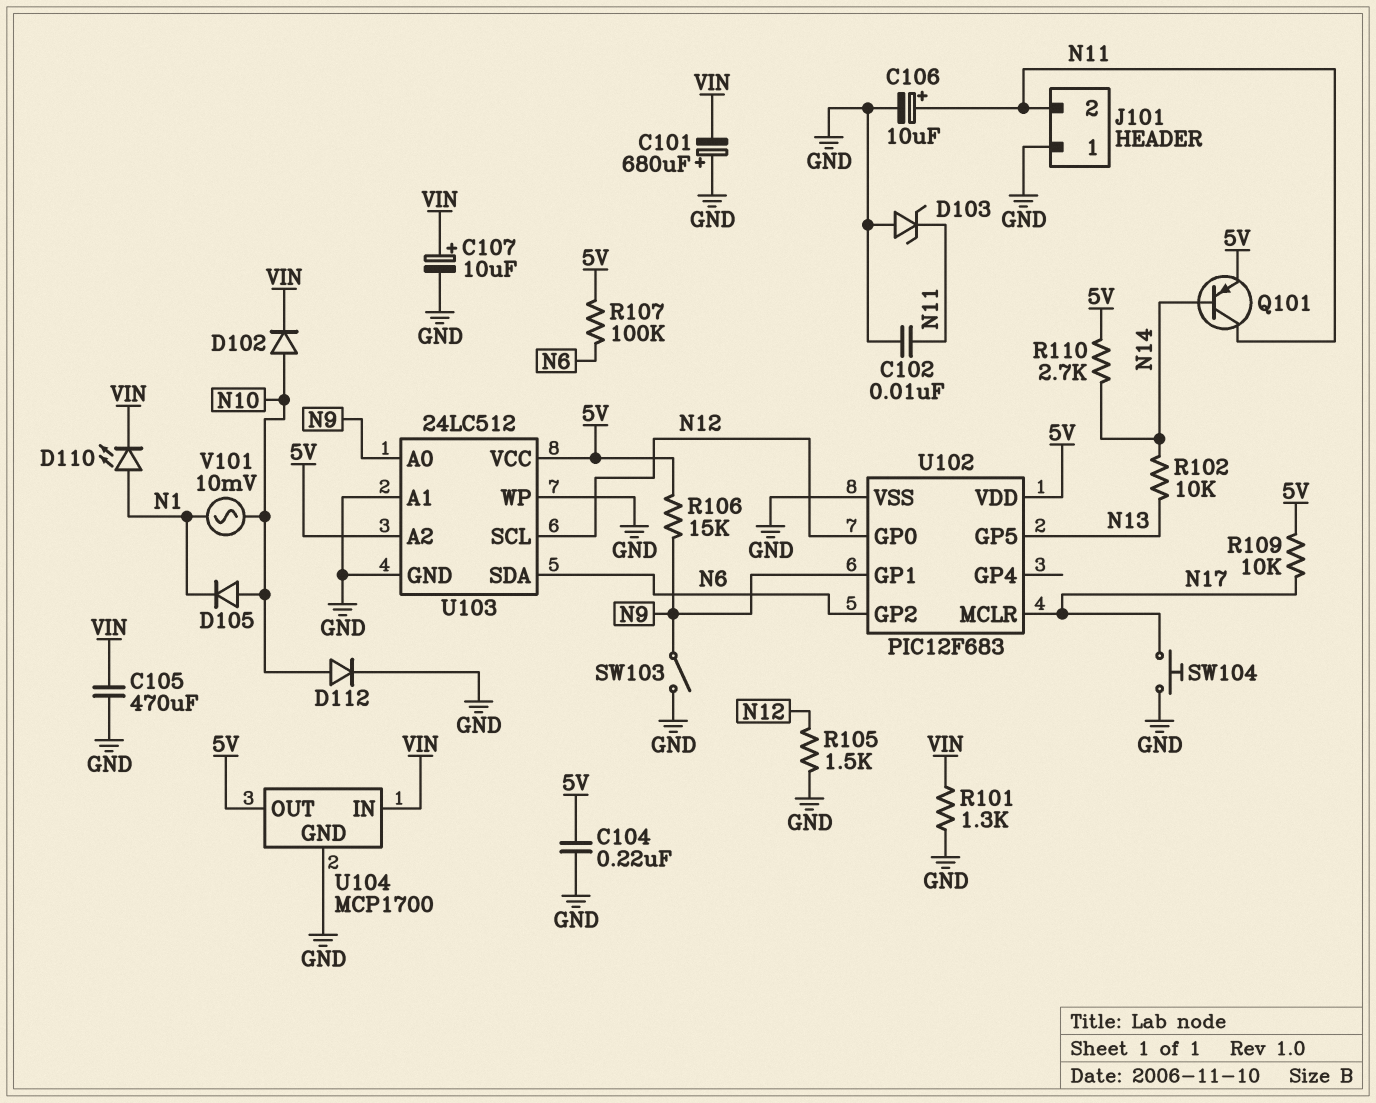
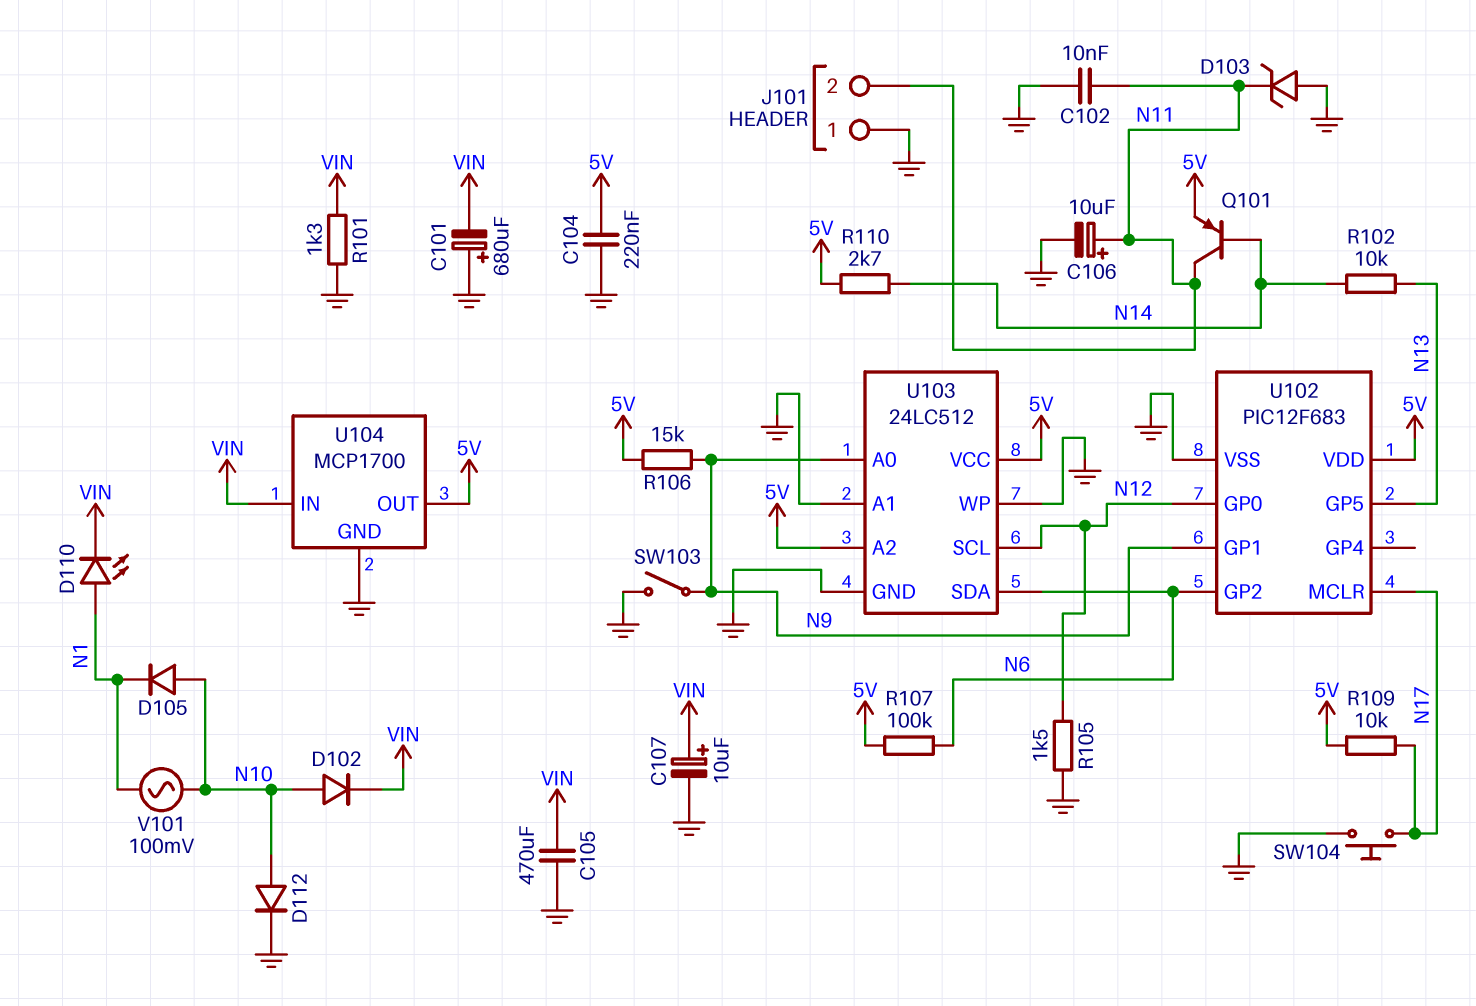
V101: AC 10mV (N1, N10) -> AC 100mV (N1, N10)

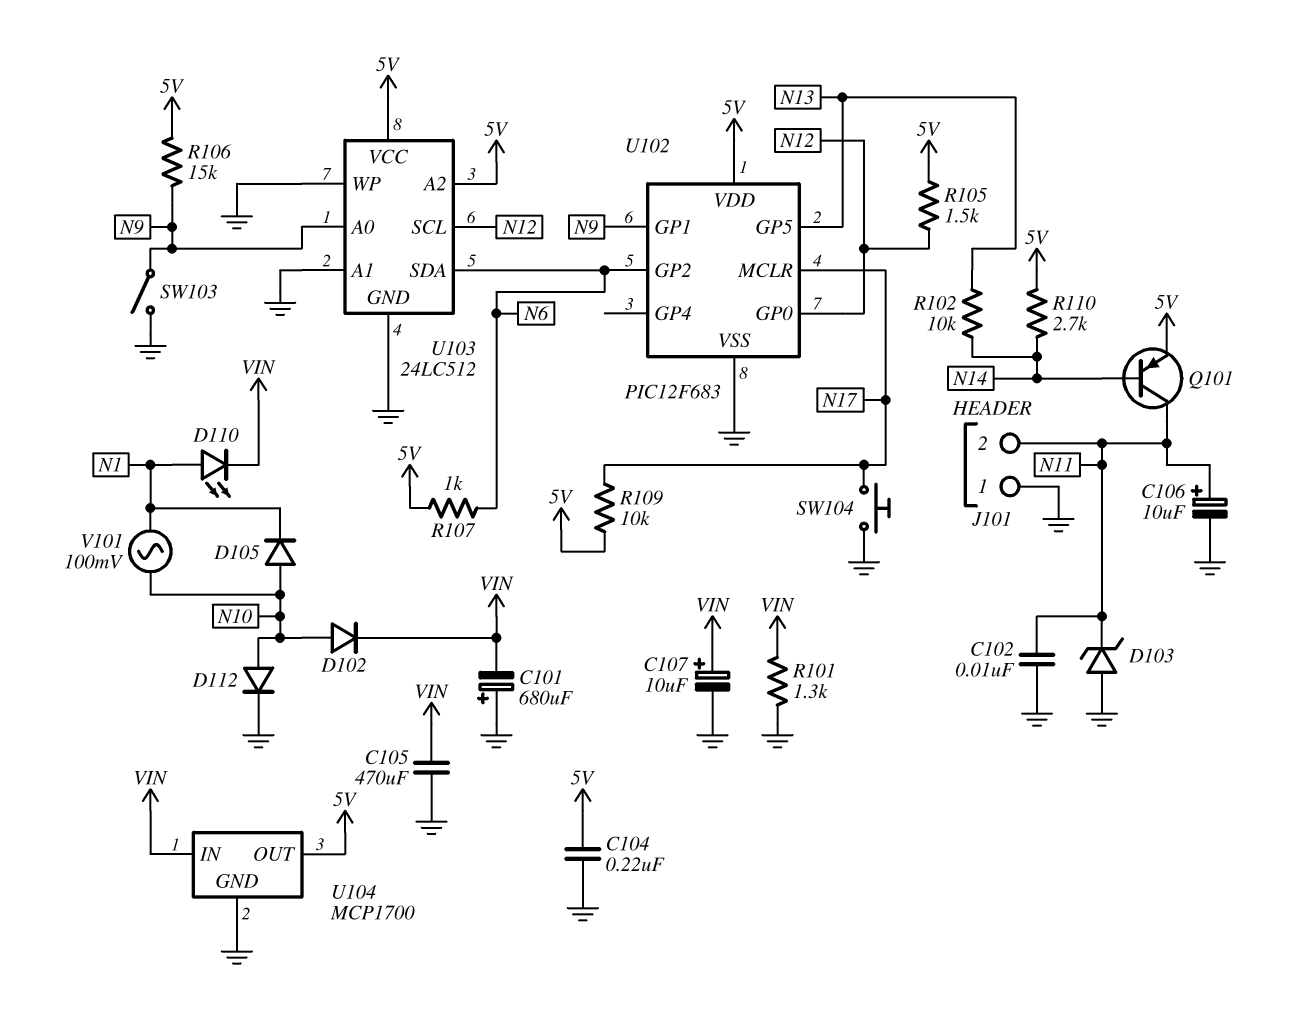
R105: 1.5k (GND, N12) -> 1.5k (5V, N12)
R107: 100k (5V, N6) -> 1k (5V, N6)

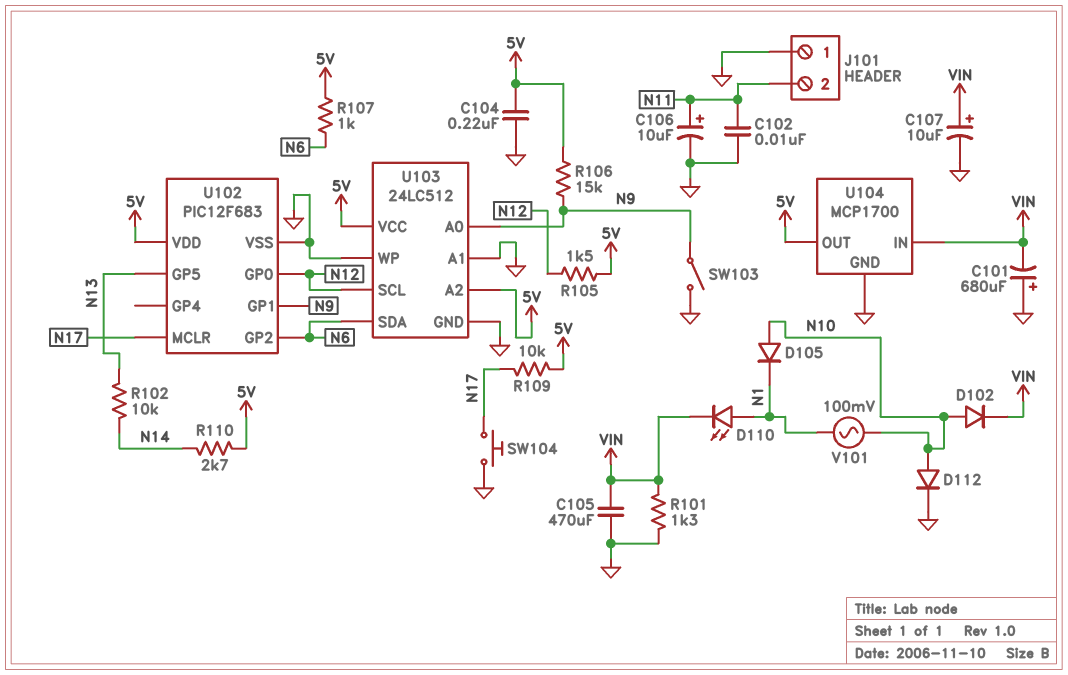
D103: zener (A GND, K N11) -> none
Q101: PNP (B N14, C N11, E 5V) -> none

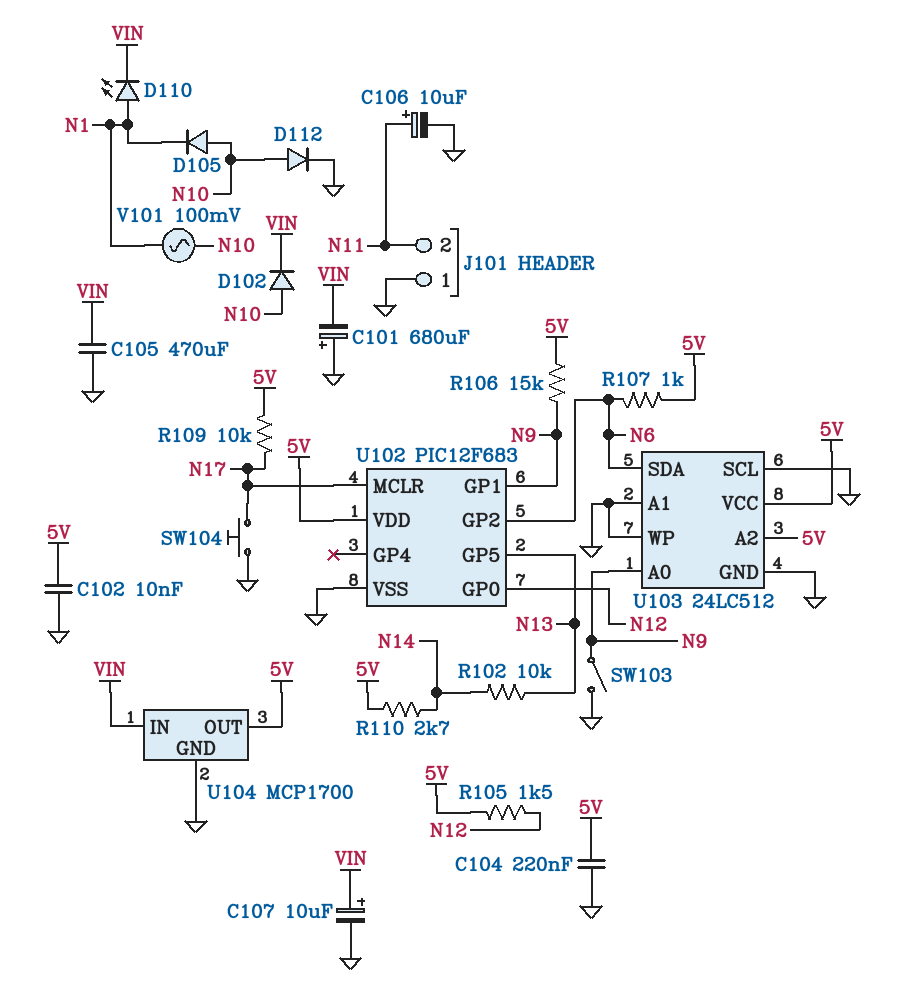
C102: 10nF (GND, N11) -> 10nF (5V, GND)
R101: 1.3k (GND, VIN) -> none
U103 pin SCL: N12 -> GND

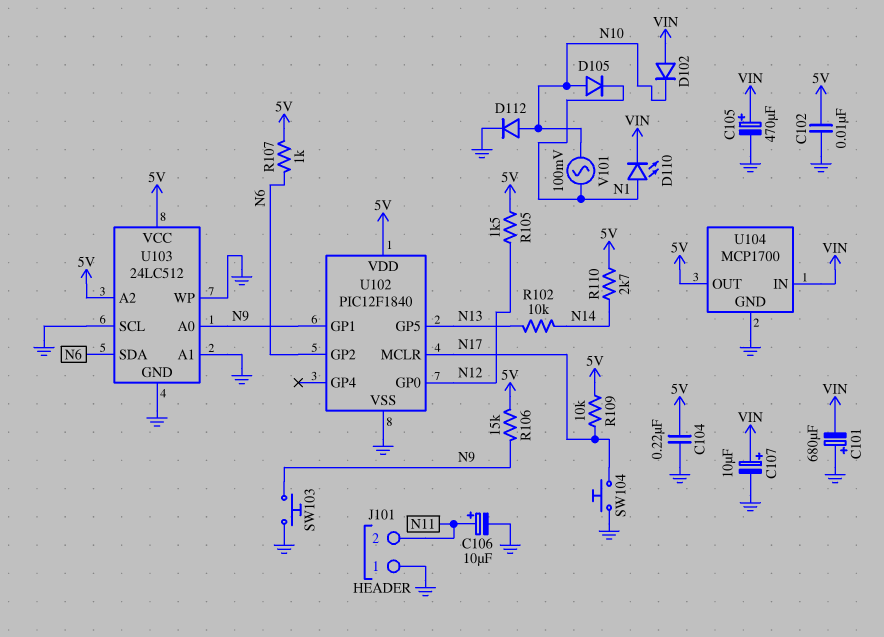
C105: 470uF (GND, VIN) -> 470uF (plus VIN, minus GND)
D102: diode (A N10, K VIN) -> diode (A VIN, K N10)
SW103: switch (GND, N9) -> button (GND, N9)
U102: PIC12F683 -> PIC12F1840

